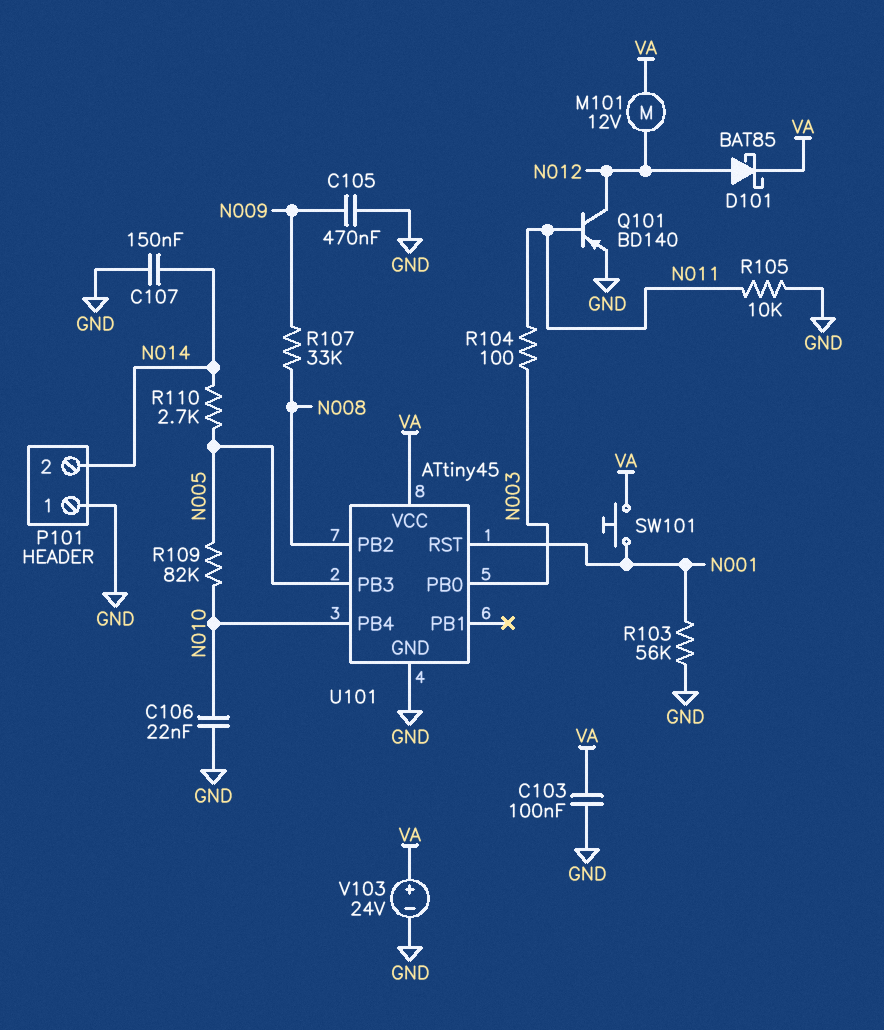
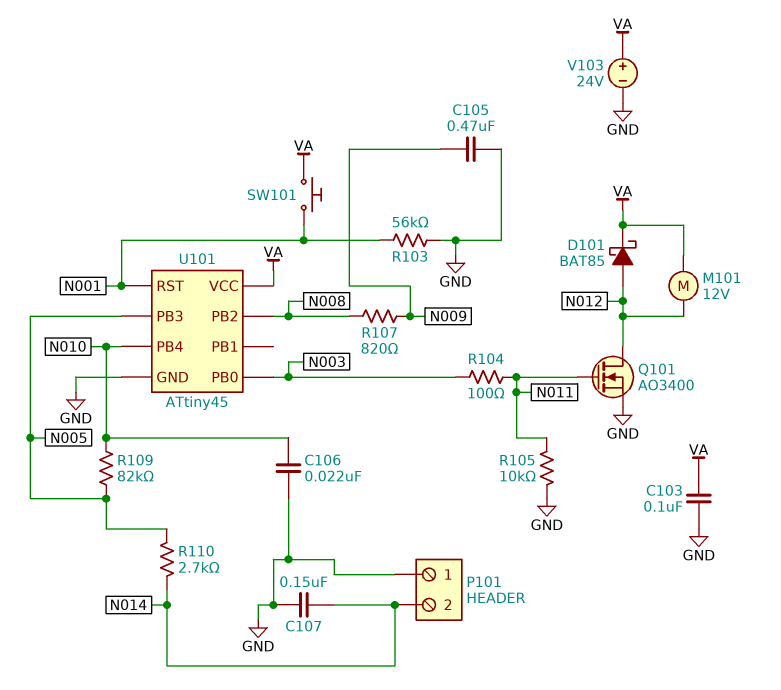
Q101: PNP BD140 (B N011, C N012, E GND) -> NMOS AO3400 (G N011, D N012, S GND)
R107: 33k (N008, N009) -> 820 (N008, N009)

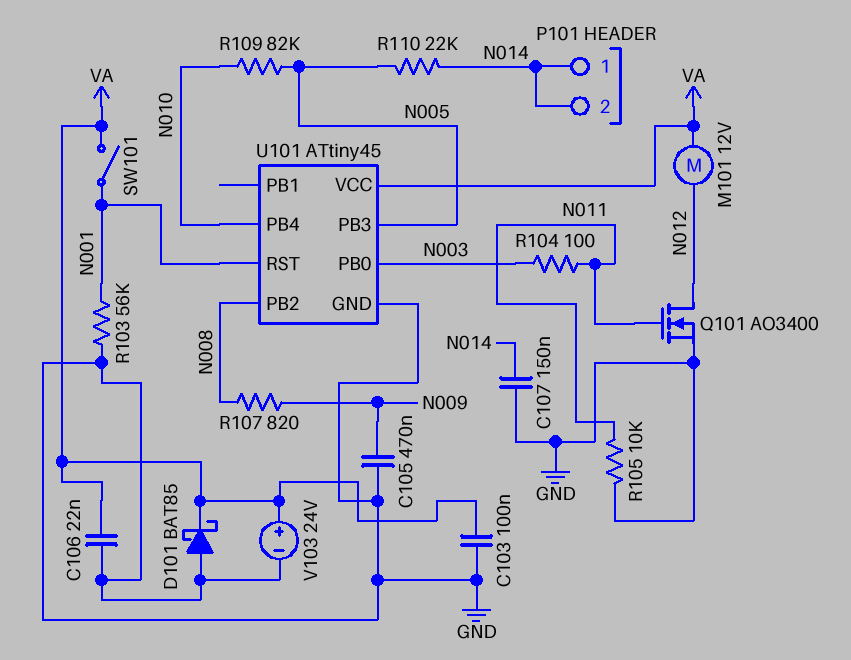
C106: 22nF (GND, N010) -> 22nF (GND, VA)
D101: schottky BAT85 (A N012, K VA) -> schottky BAT85 (A GND, K VA)
P101 pin 1: GND -> N014
R110: 2.7k (N005, N014) -> 22k (N005, N014)
SW101: button (N001, VA) -> switch (N001, VA)

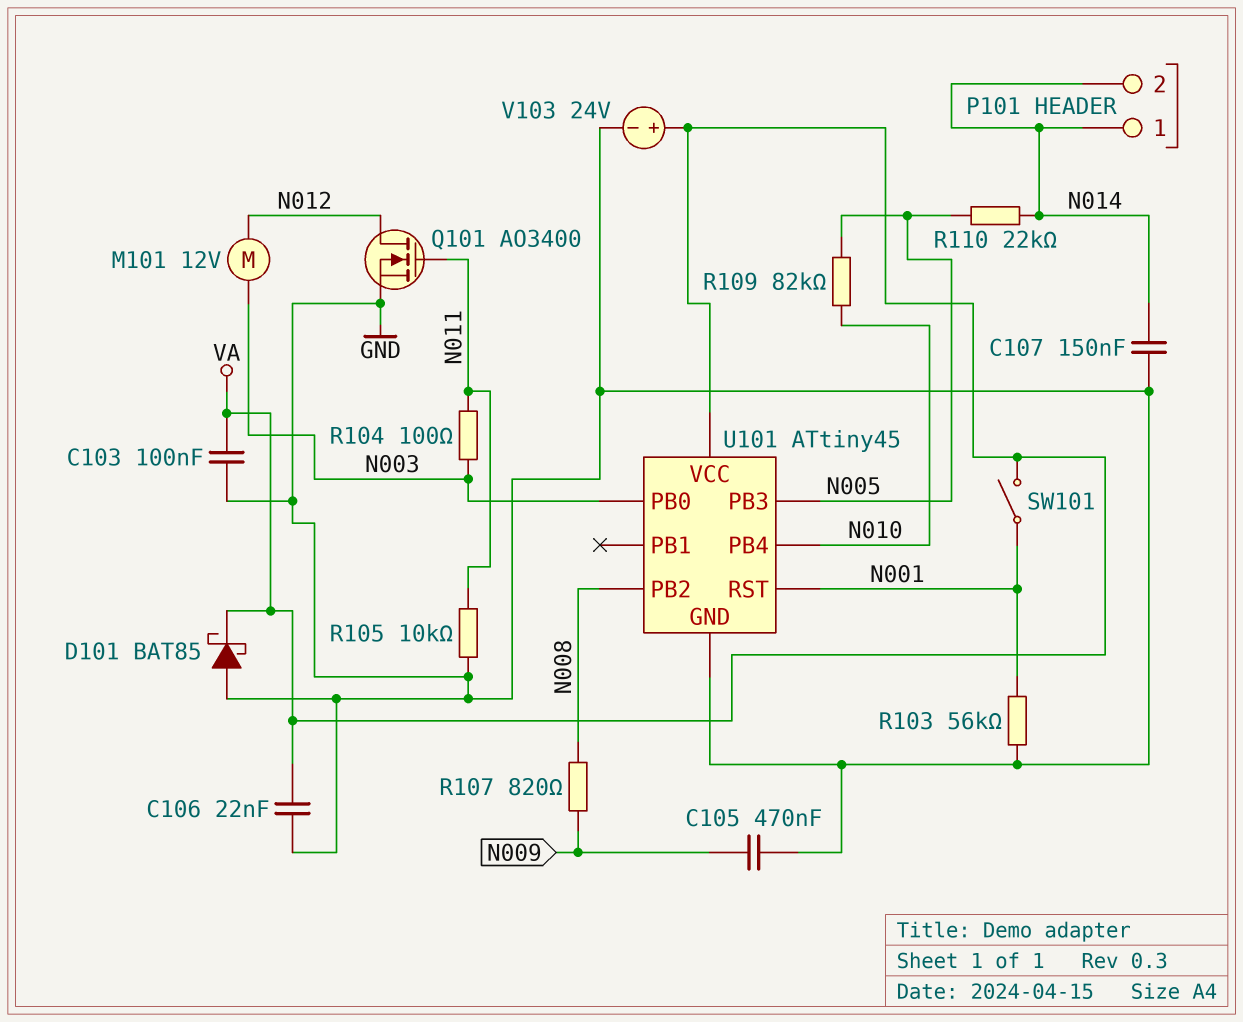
M101: motor 12V (N012, VA) -> motor 12V (N003, N012)

